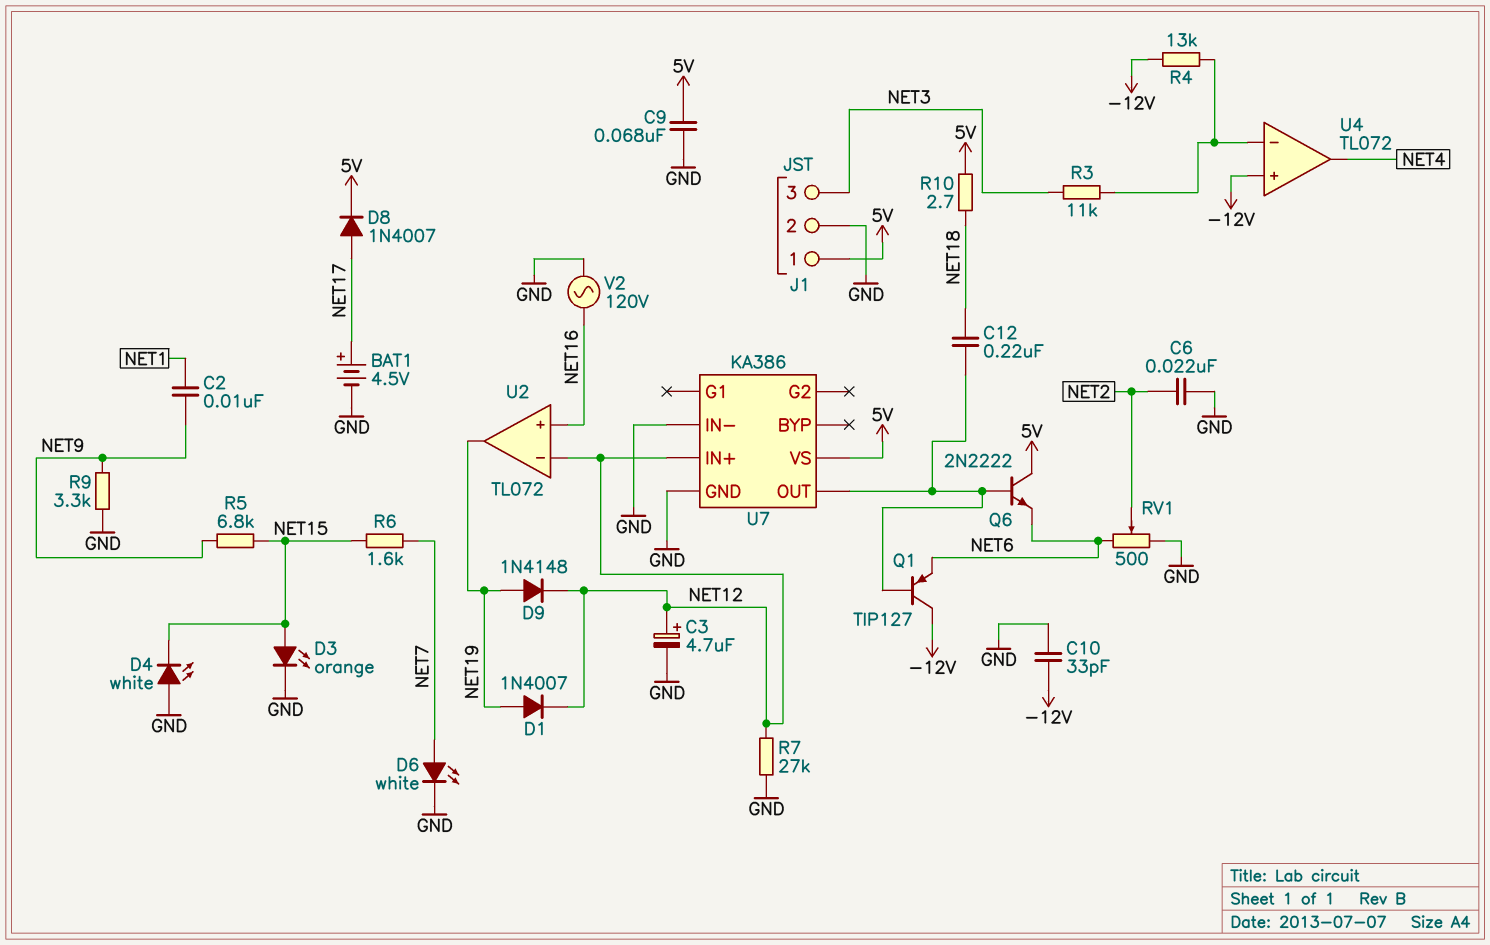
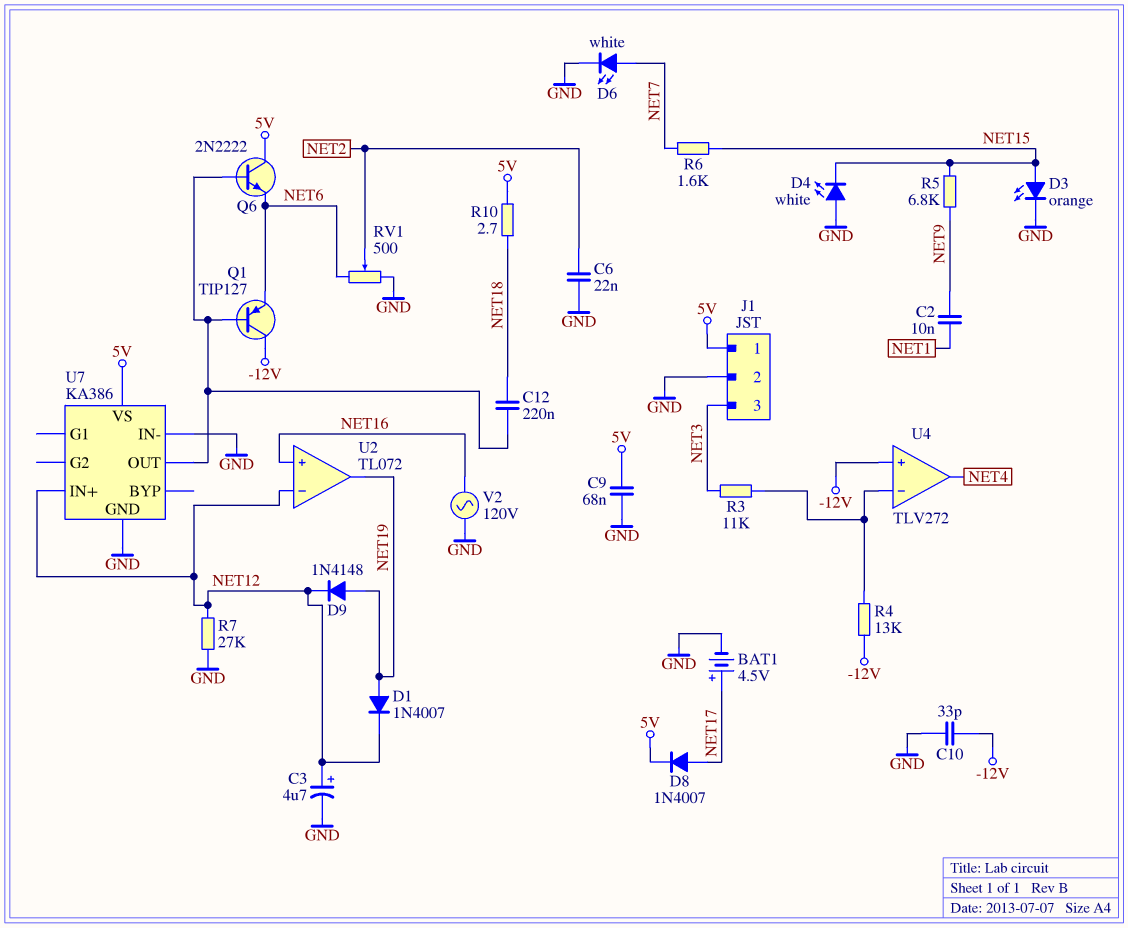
R9: 3.3k (GND, NET9) -> none
U4: TL072 -> TLV272

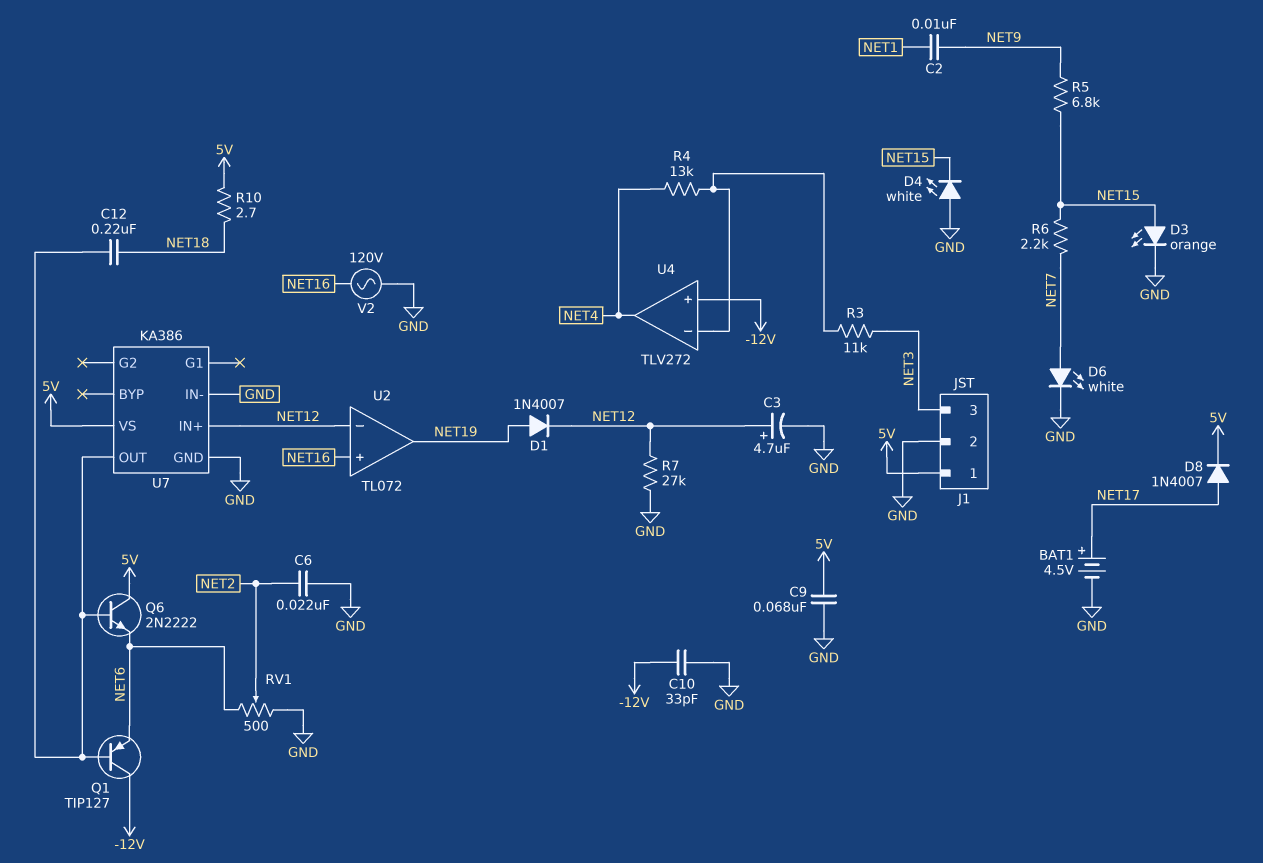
D9: diode 1N4148 (A NET19, K NET12) -> none
R4: 13k (-12V, U4/in-) -> 13k (NET4, U4/in-)
R6: 1.6k (NET7, NET15) -> 2.2k (NET7, NET15)

